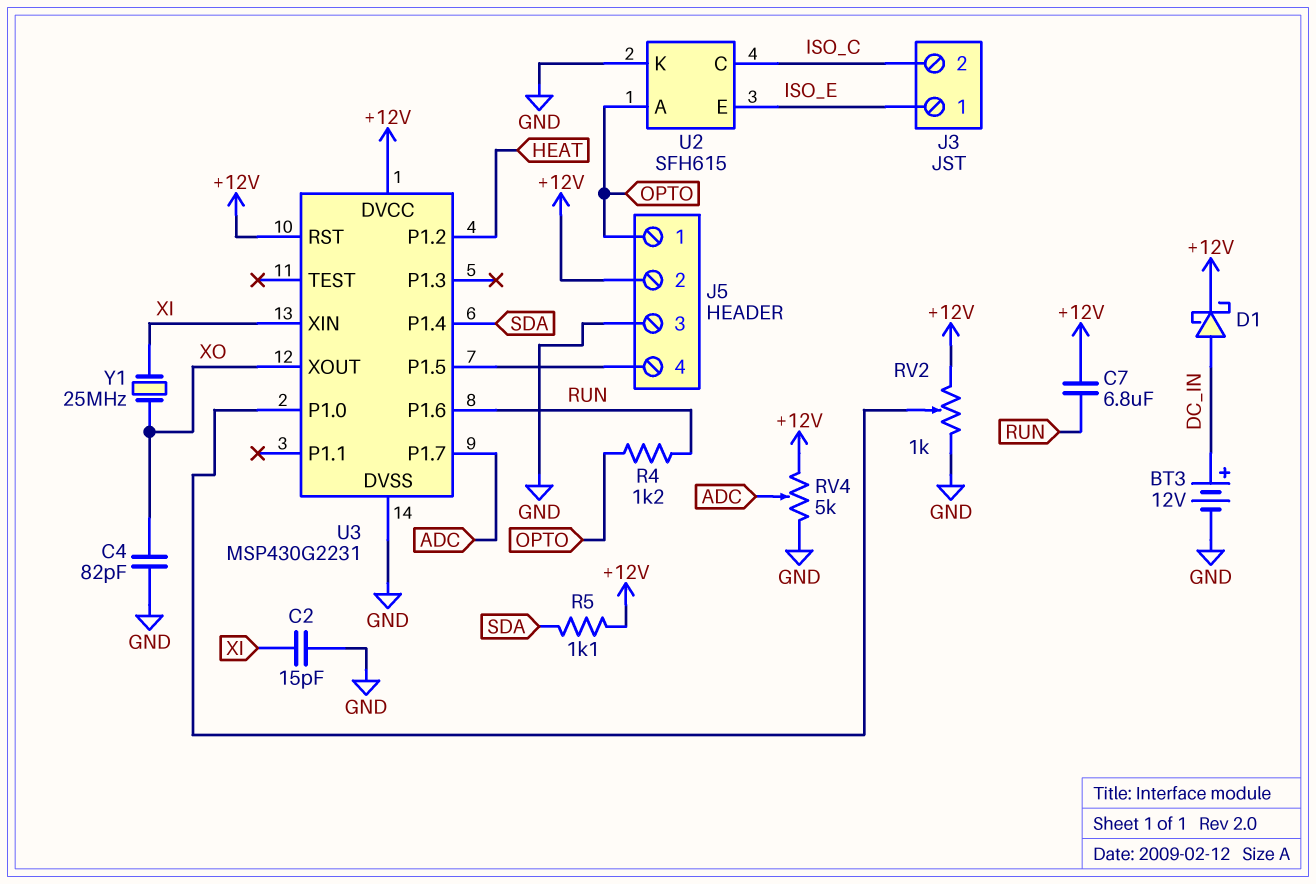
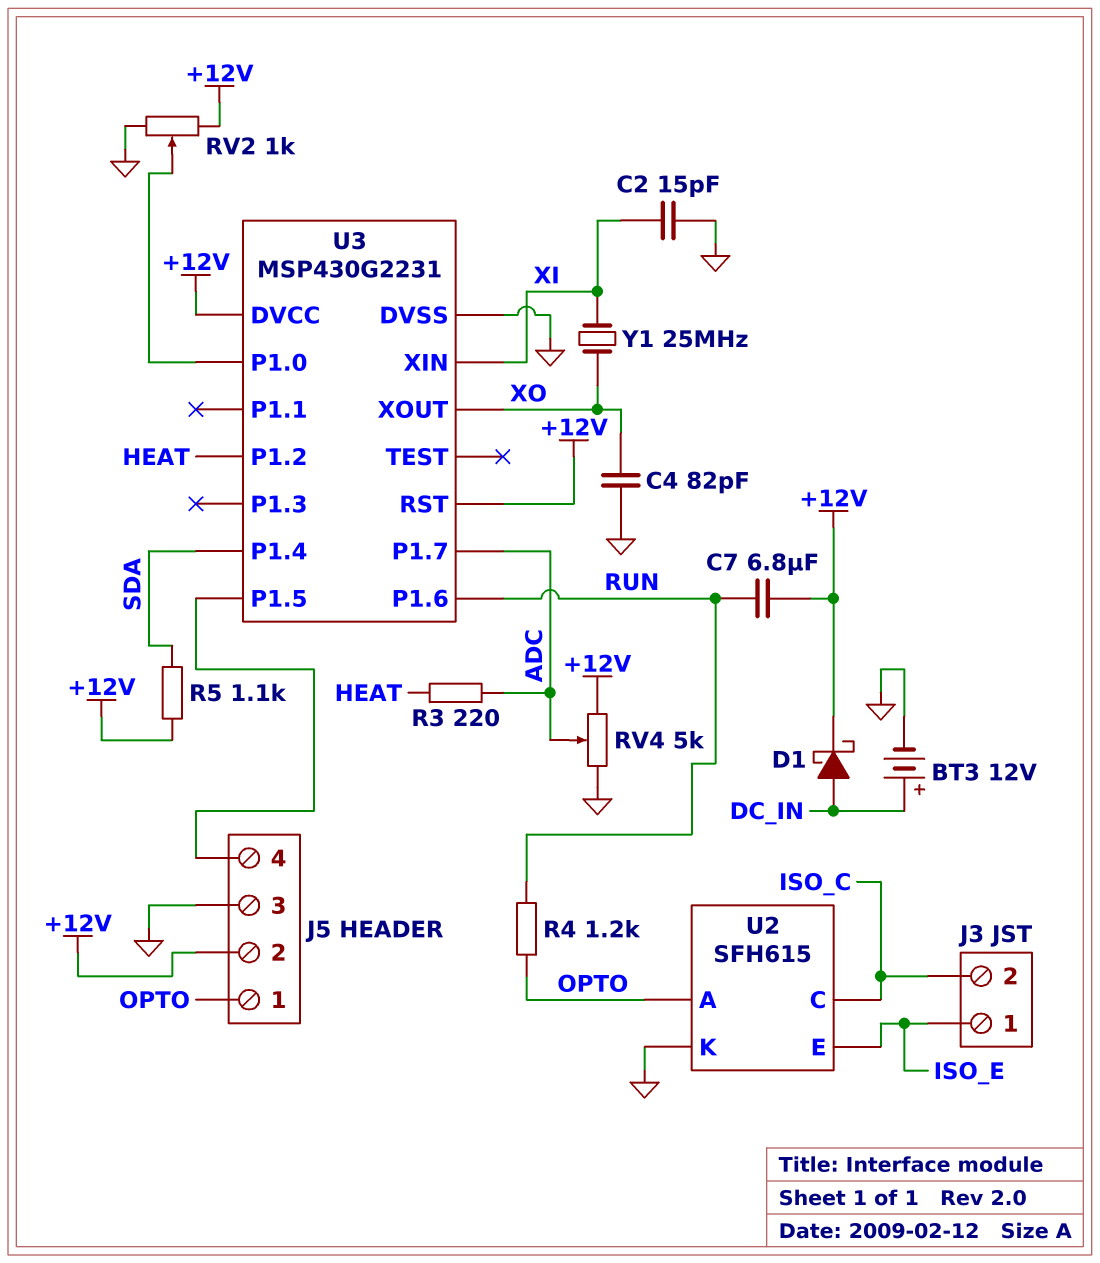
R3: none -> 220 (ADC, HEAT)

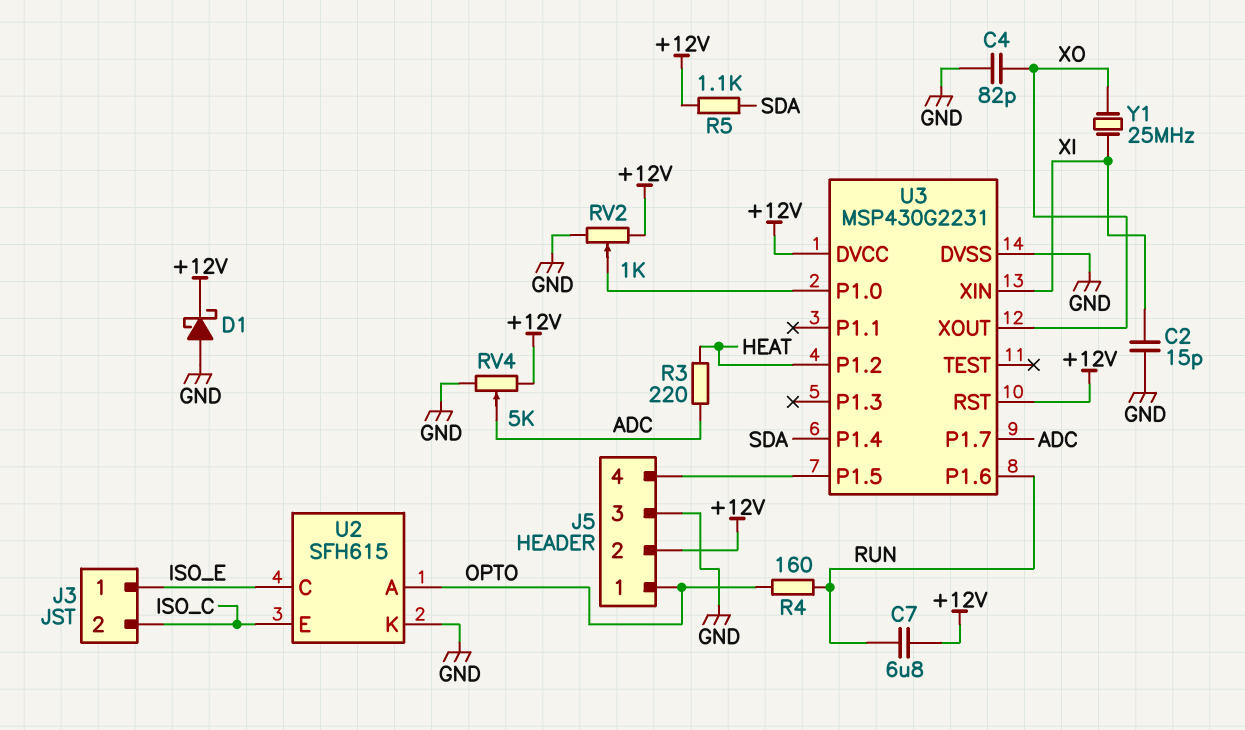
BT3: 12V (plus DC_IN, minus GND) -> none
D1: schottky (A DC_IN, K +12V) -> schottky (A GND, K +12V)
R4: 1.2k (OPTO, RUN) -> 160 (OPTO, RUN)
U2 pin C: ISO_C -> ISO_E
U2 pin E: ISO_E -> ISO_C

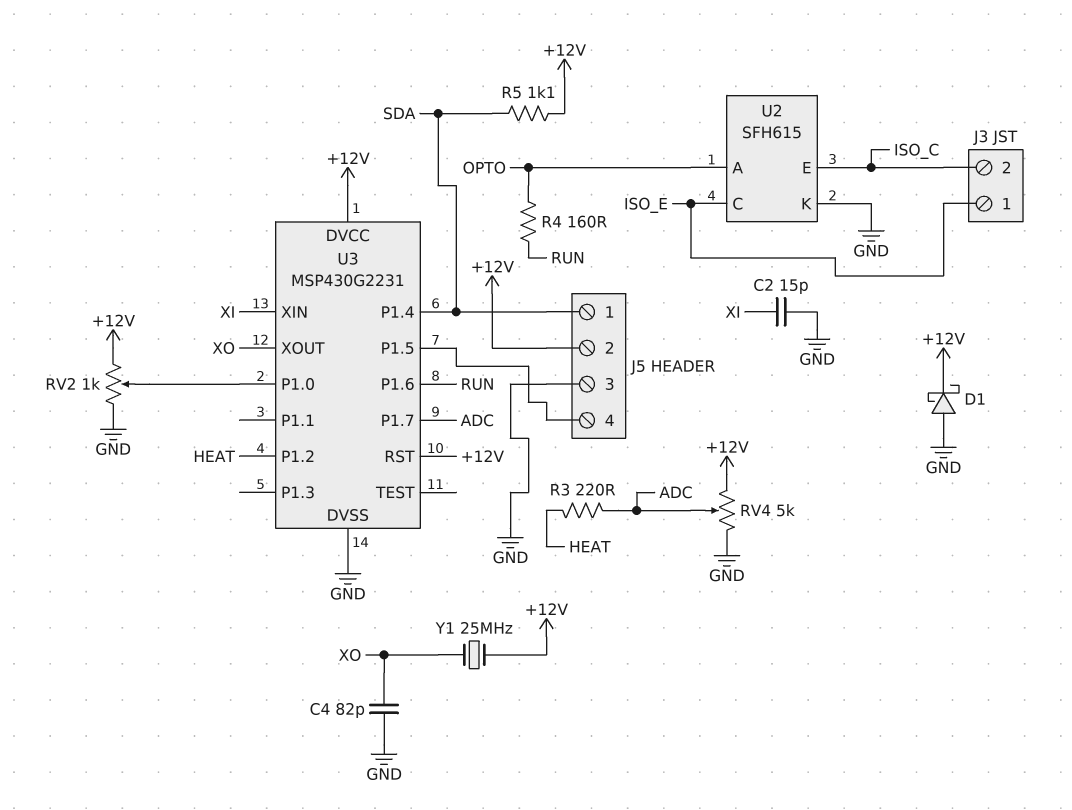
C7: 6.8uF (+12V, RUN) -> none
J5 pin 1: OPTO -> SDA
Y1: 25MHz (XI, XO) -> 25MHz (+12V, XO)

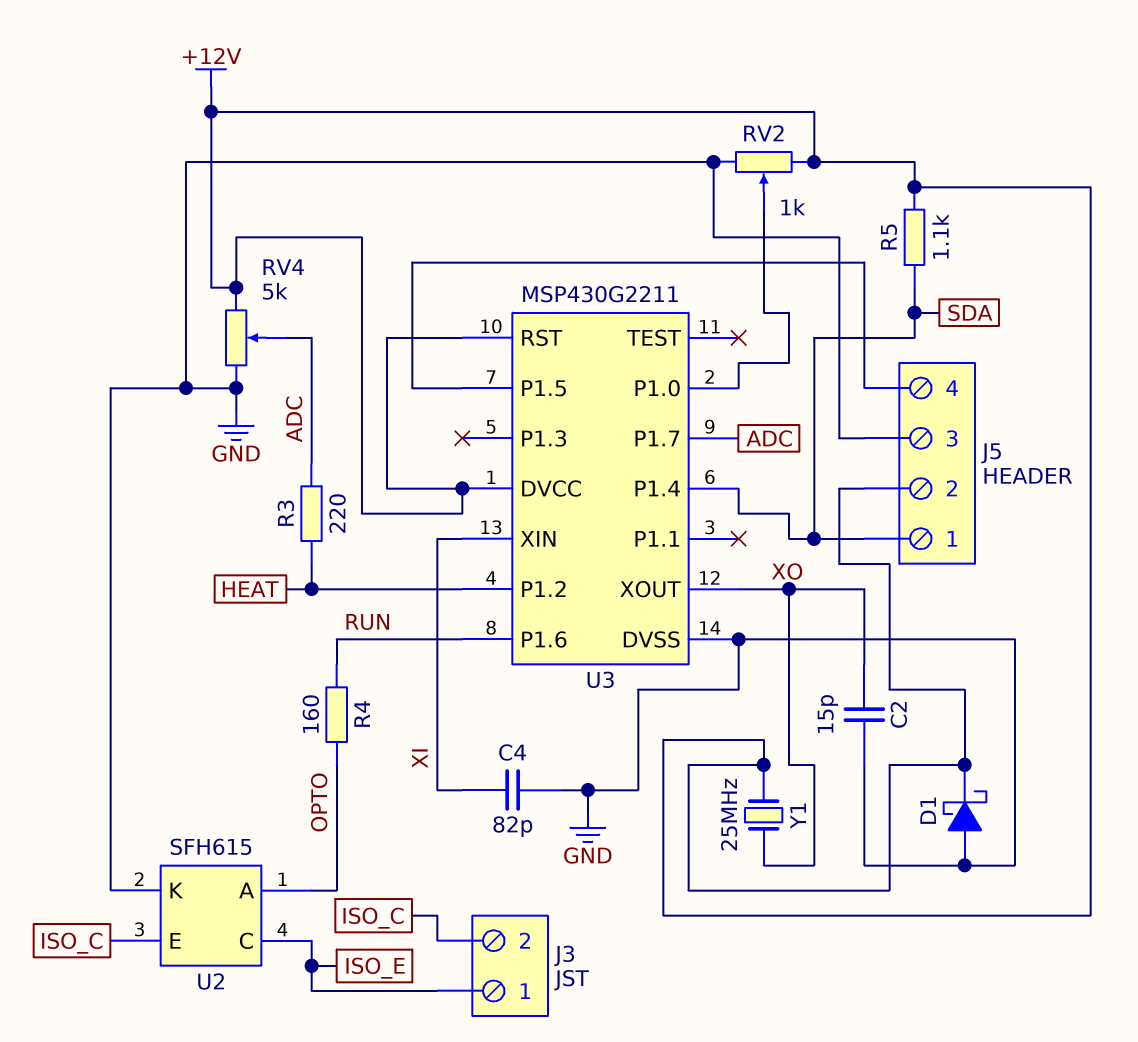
C2: 15pF (GND, XI) -> 15pF (GND, XO)
C4: 82pF (GND, XO) -> 82pF (GND, XI)
U3: MSP430G2231 -> MSP430G2211

